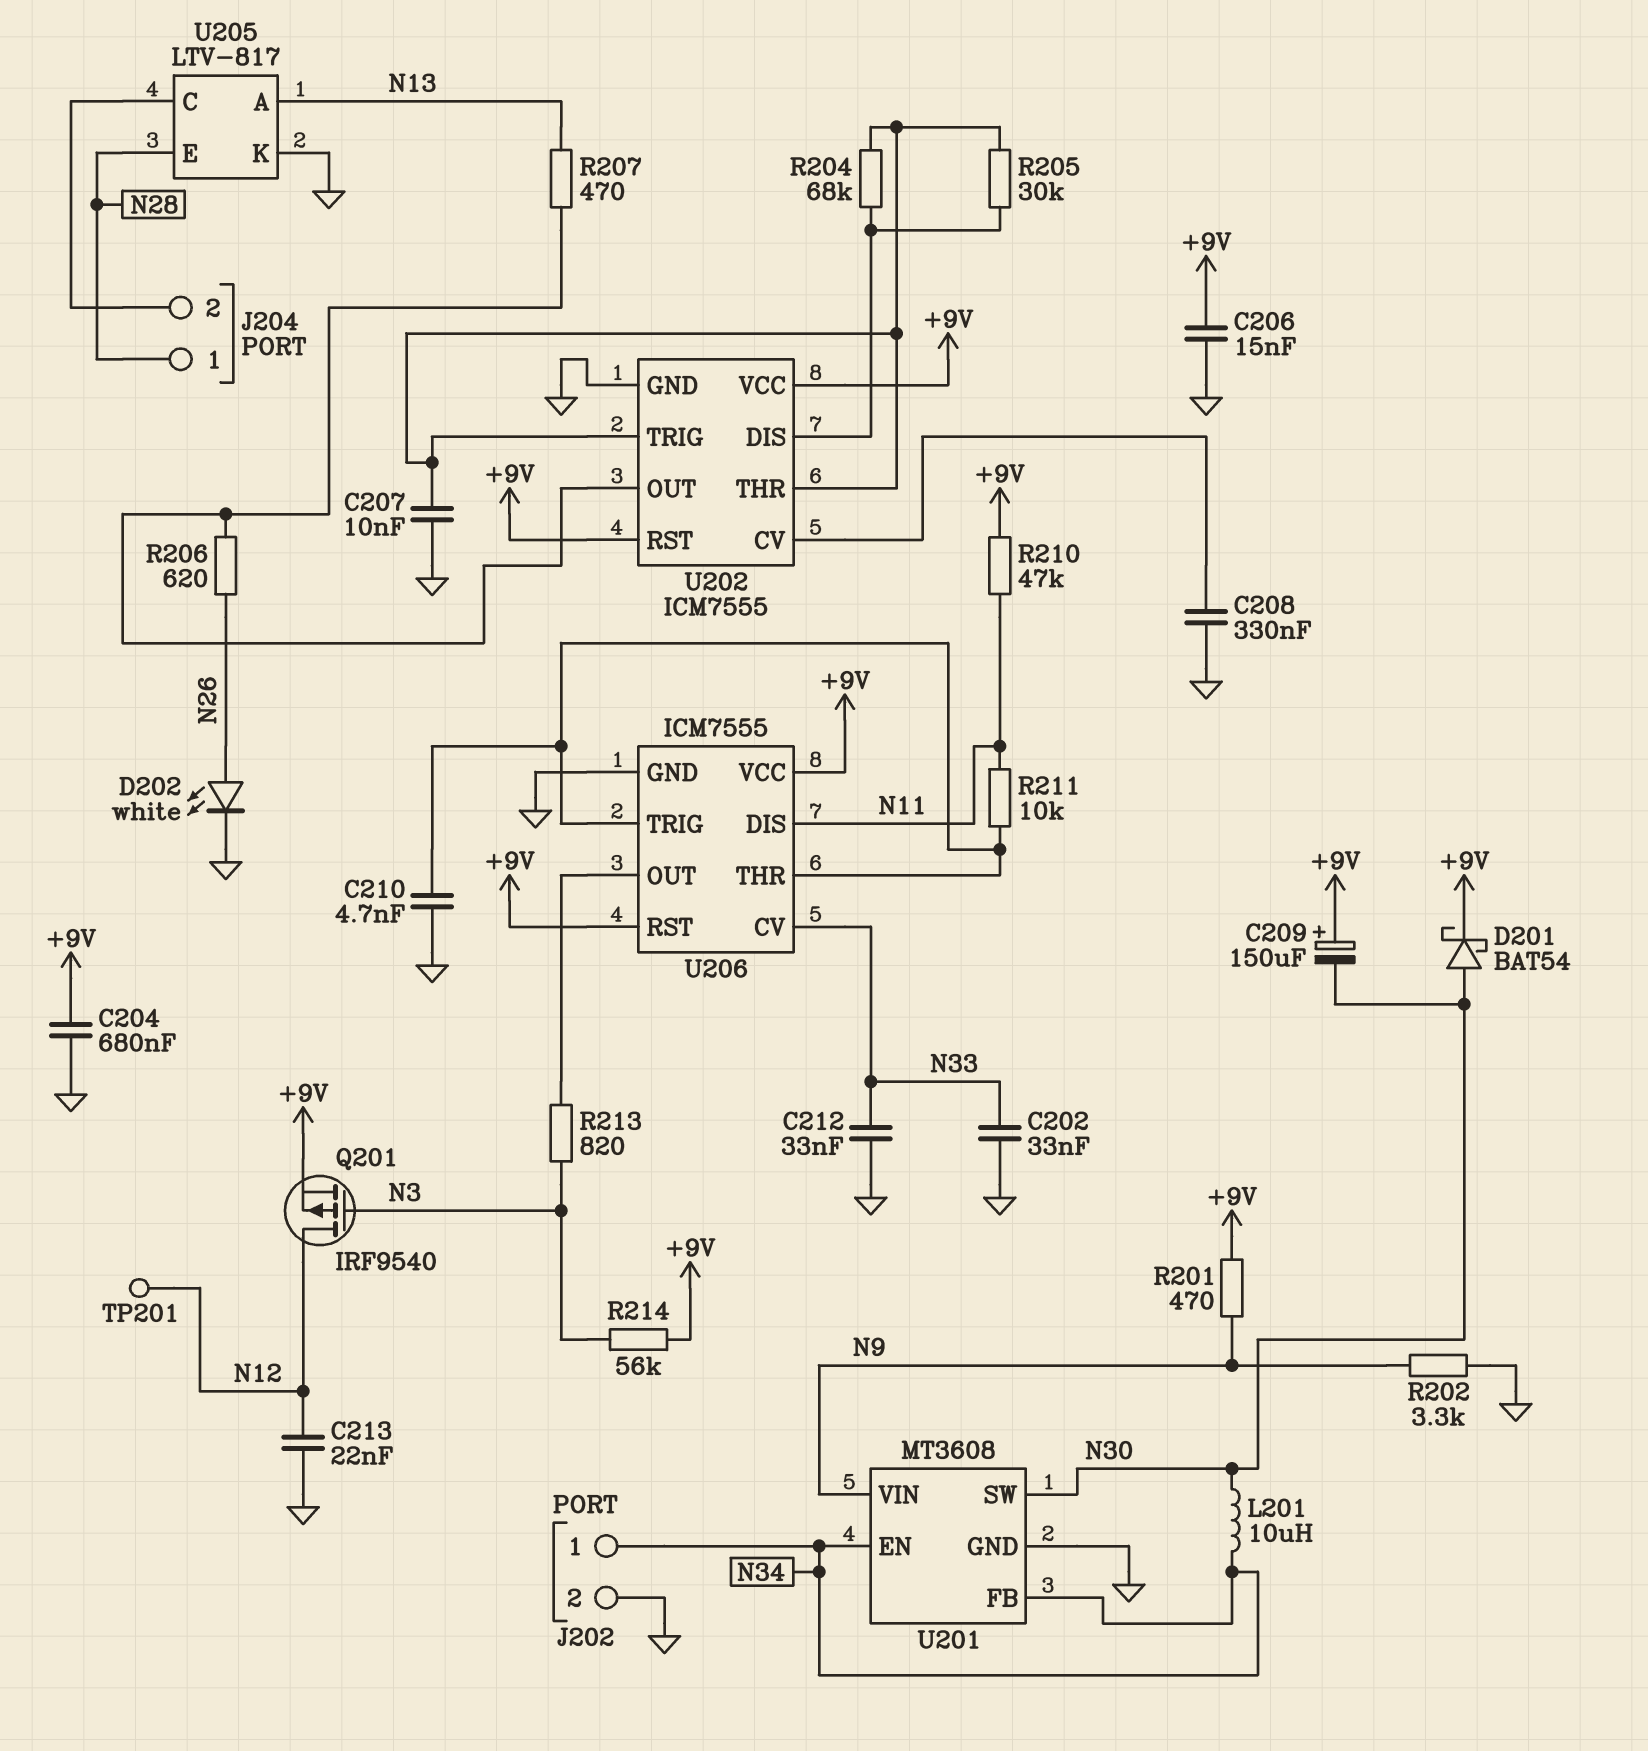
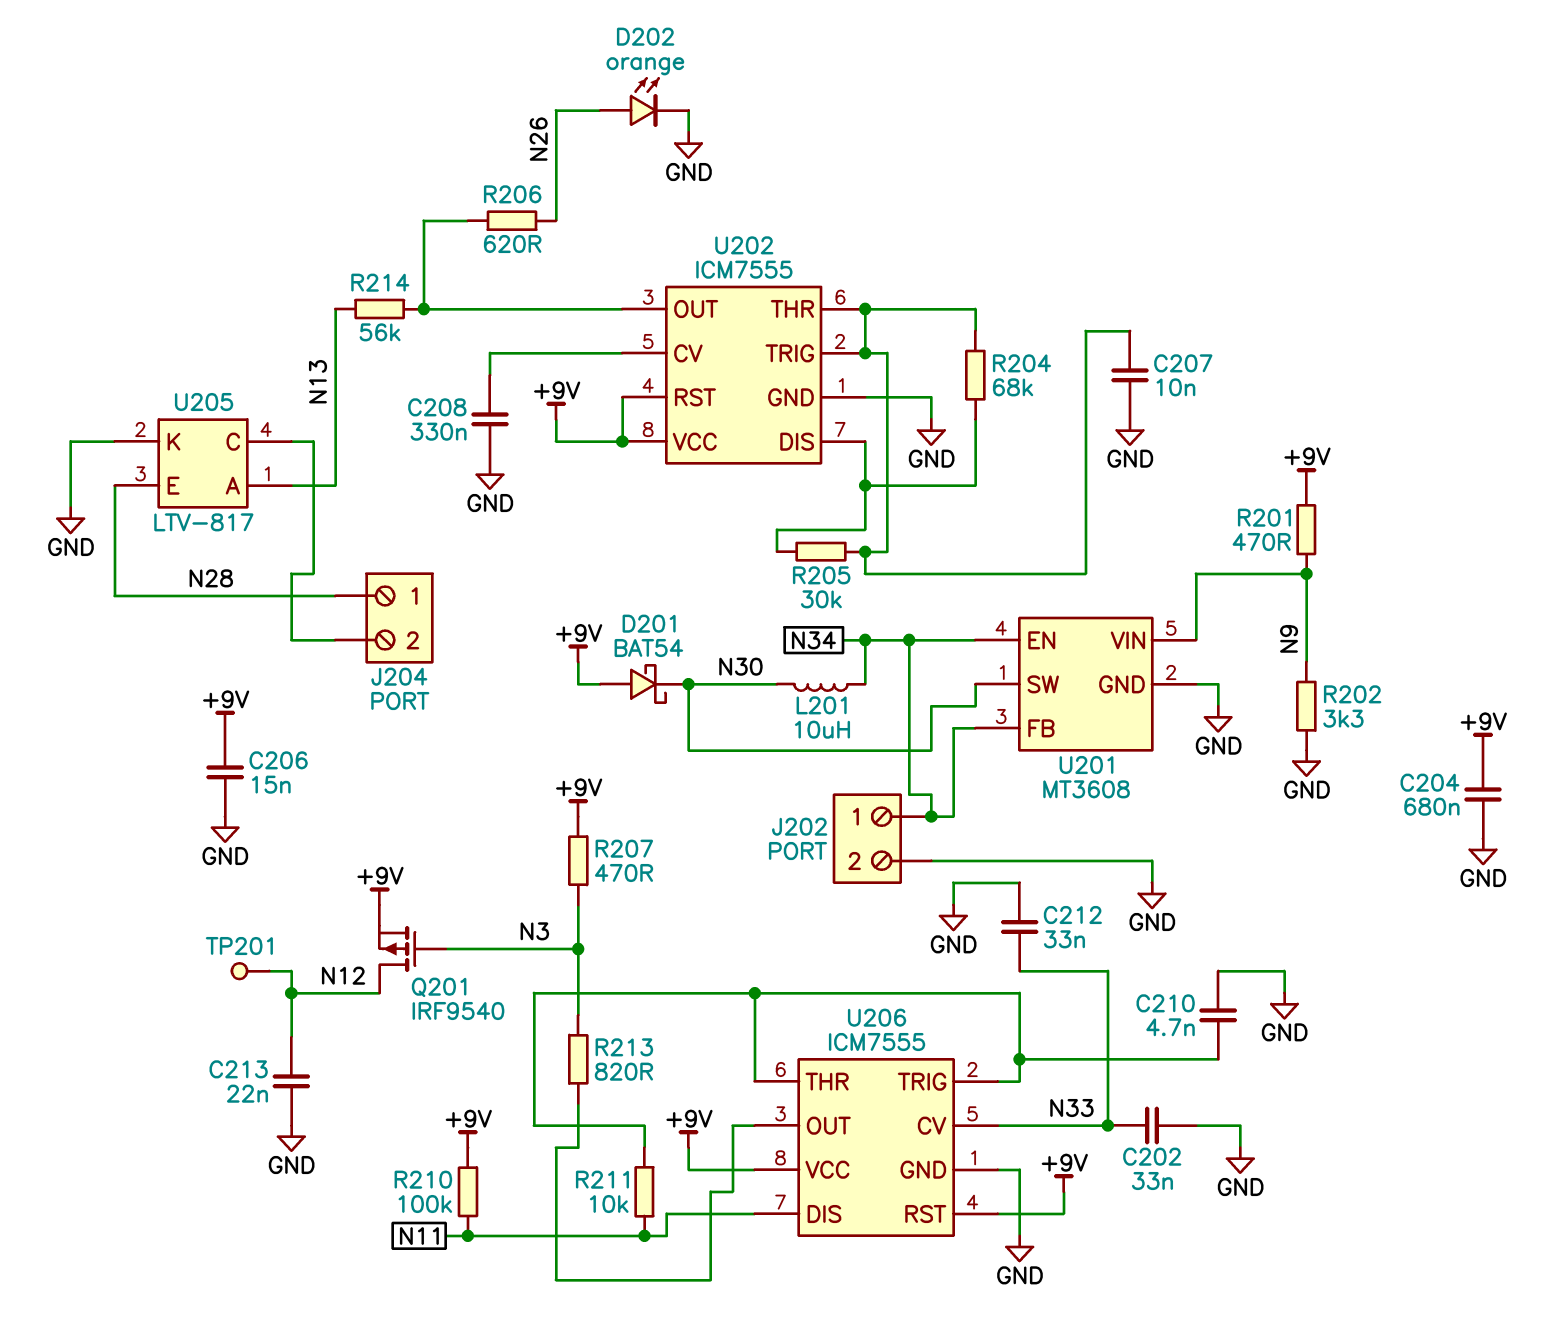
C209: 150uF (plus +9V, minus N30) -> none
D201: schottky BAT54 (A N30, K +9V) -> schottky BAT54 (A +9V, K N30)
D202: LED white (A N26, K GND) -> LED orange (A N26, K GND)
R207: 470 (N13, U202/OUT) -> 470 (+9V, N3)
R210: 47k (+9V, N11) -> 100k (+9V, N11)
R214: 56k (+9V, N3) -> 56k (N13, U202/OUT)

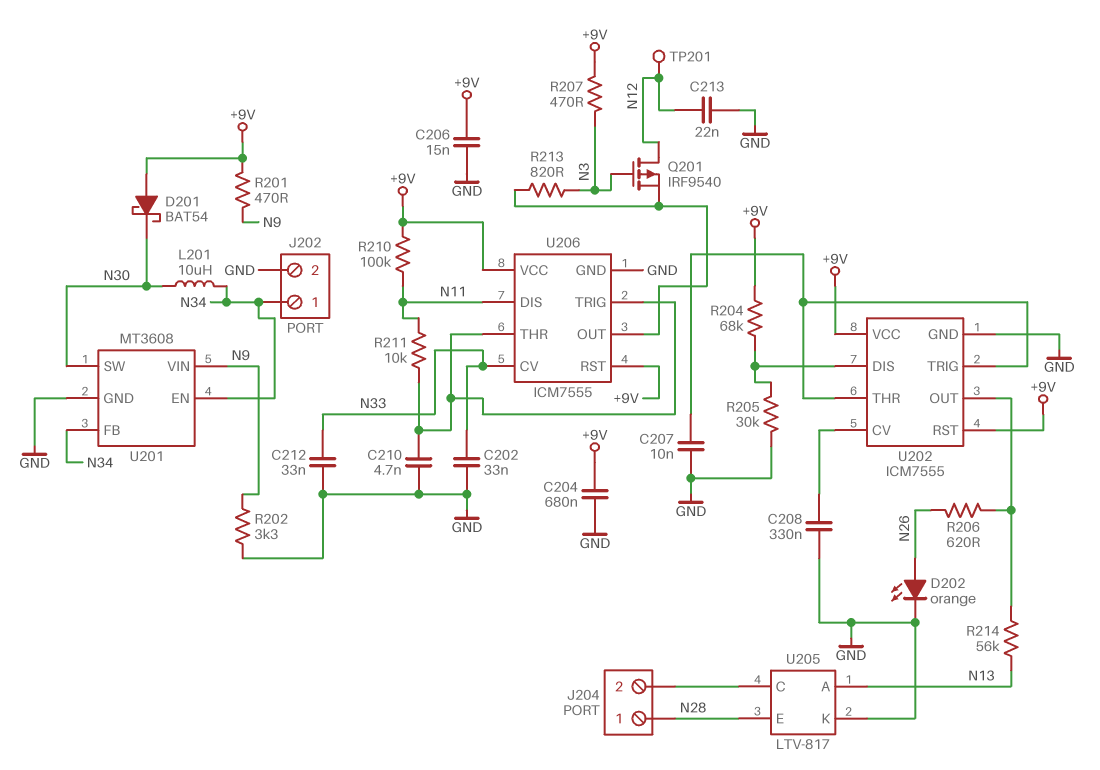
Q201: PMOS IRF9540 (G N3, D N12, S +9V) -> PMOS IRF9540 (G N3, D N12, S U206/OUT)
R204: 68k (U202/DIS, U202/THR) -> 68k (+9V, U202/DIS)
R205: 30k (U202/DIS, U202/THR) -> 30k (GND, U202/DIS)

